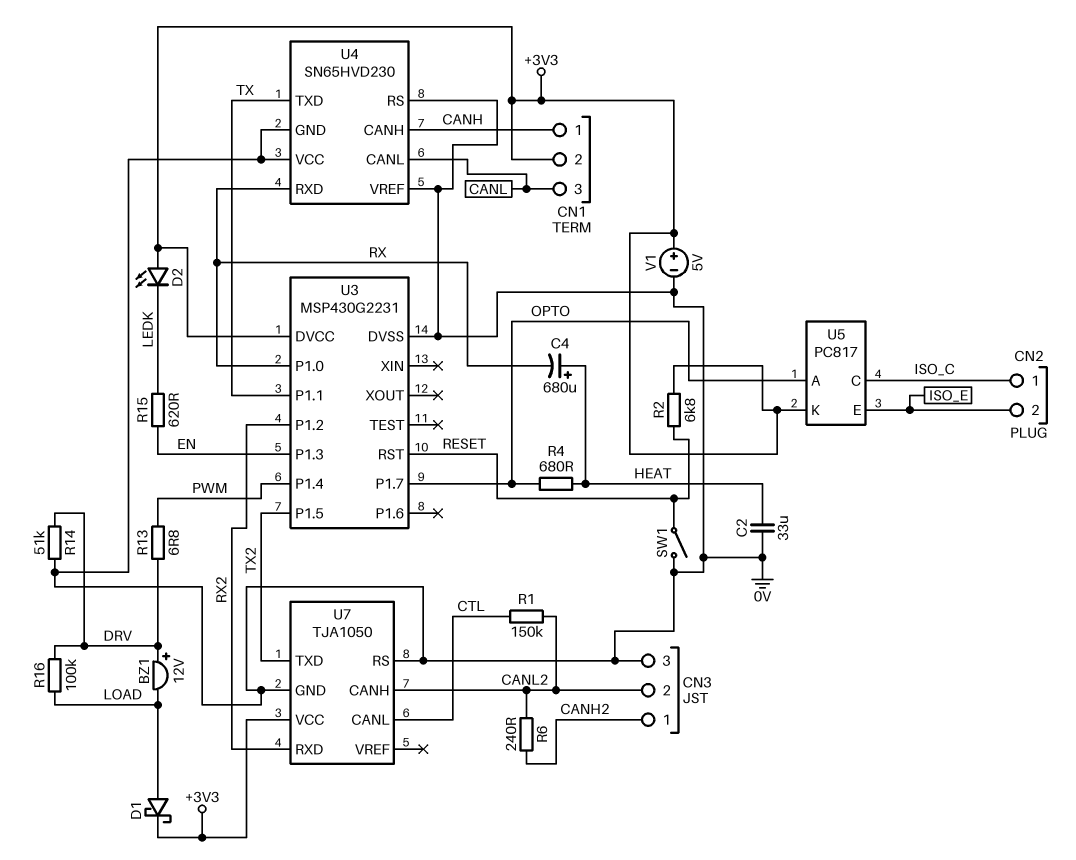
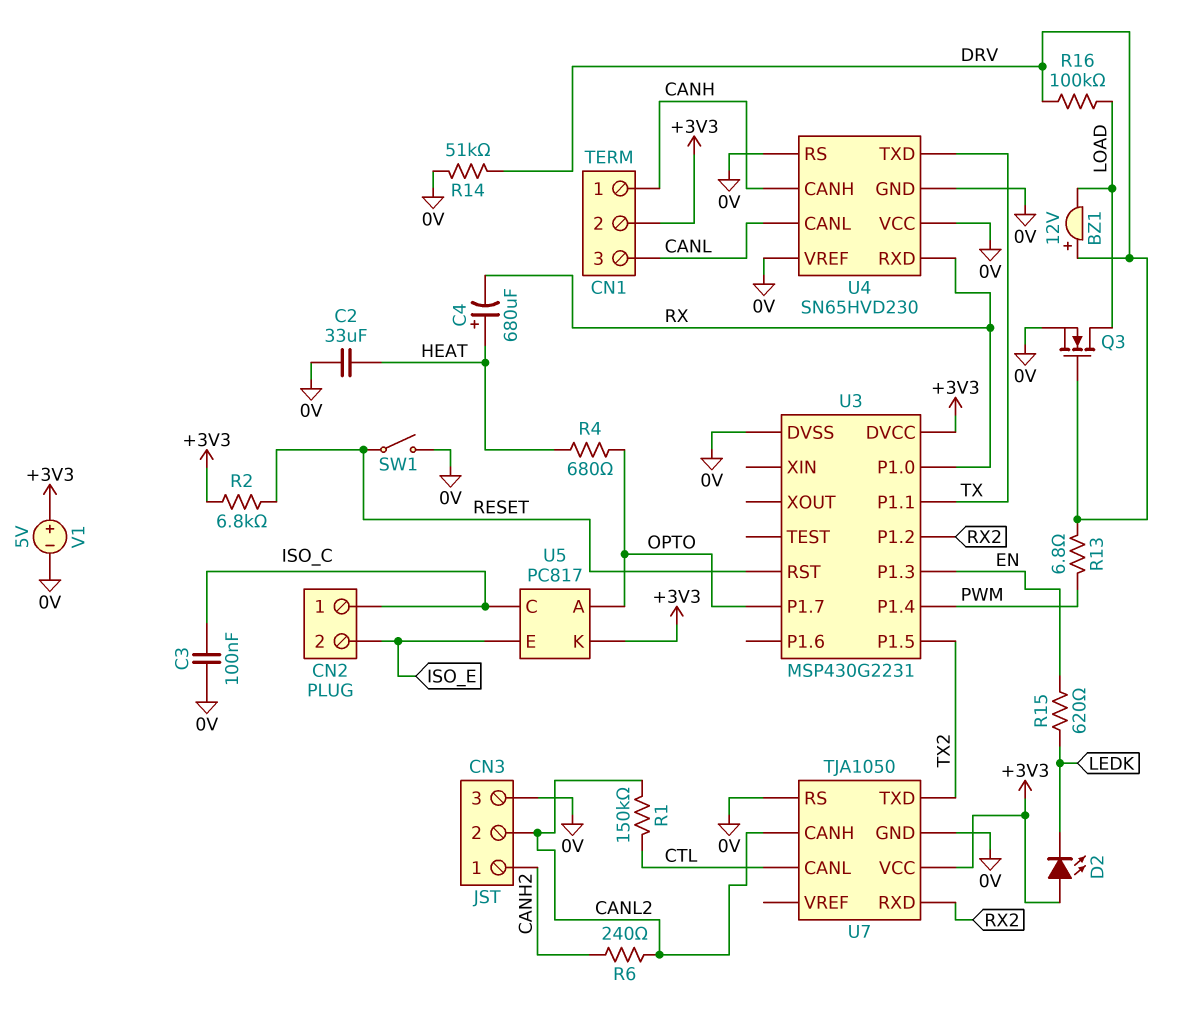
C3: none -> 100nF (0V, ISO_C)
D1: schottky (A LOAD, K +3V3) -> none
Q3: none -> NMOS (G DRV, D LOAD, S 0V)

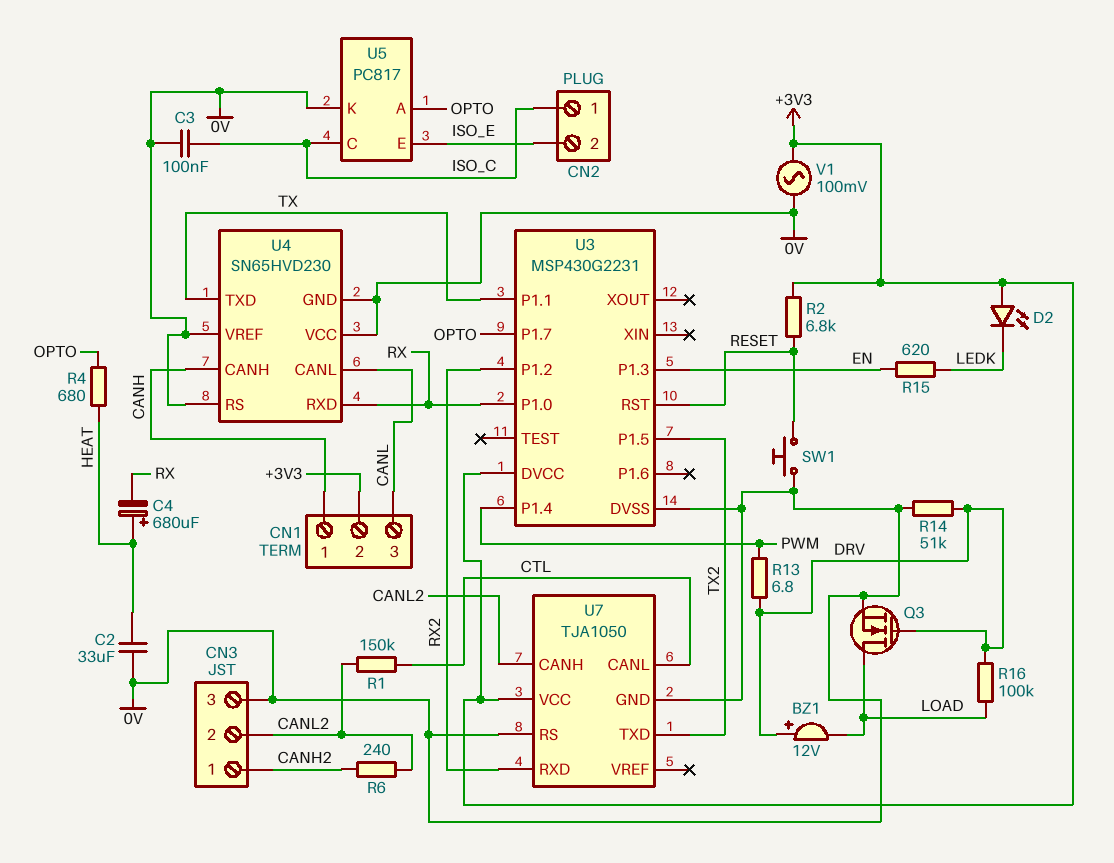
SW1: switch (0V, RESET) -> button (0V, RESET)
U5 pin K: +3V3 -> 0V
V1: 5V (plus +3V3, minus 0V) -> AC 100mV (+3V3, 0V)

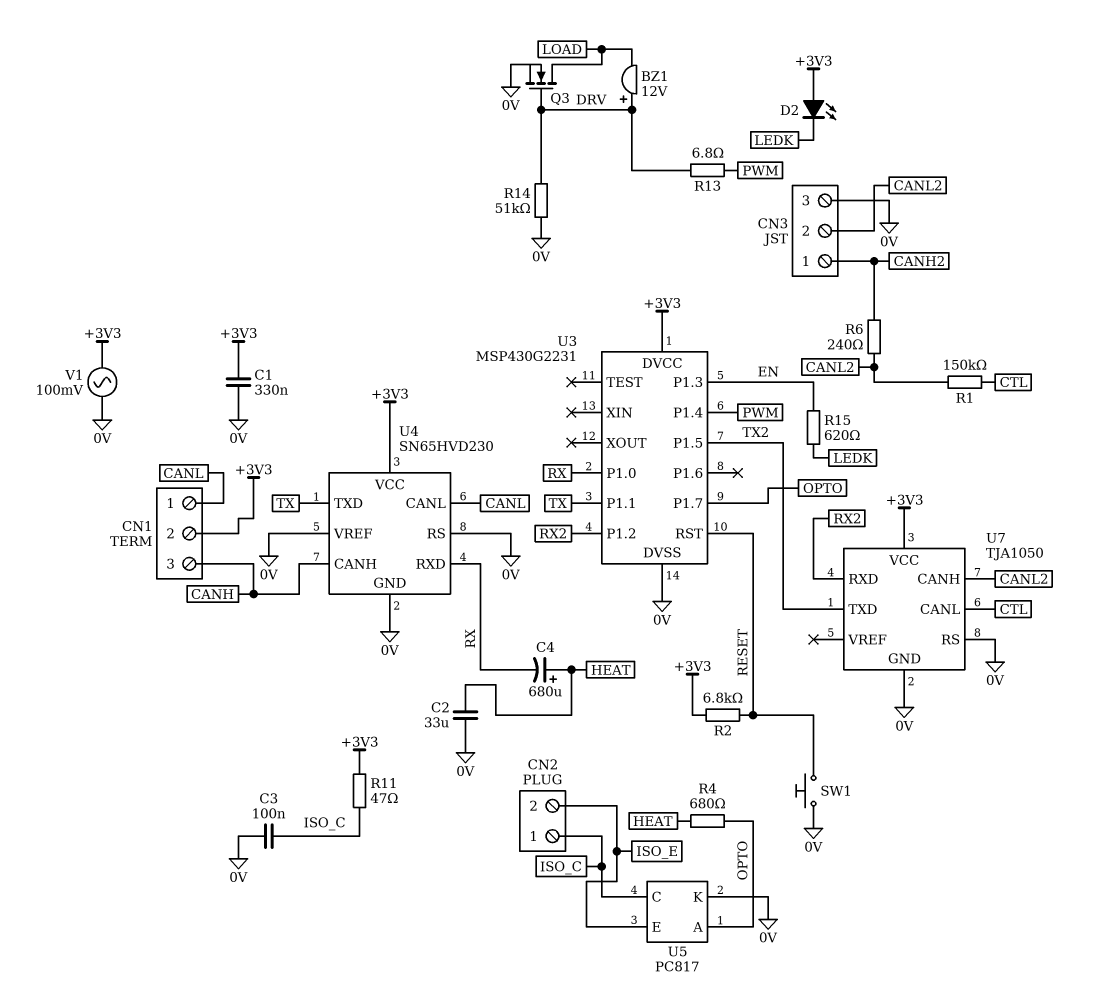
C1: none -> 330nF (+3V3, 0V)
CN1 pin 1: CANH -> CANL
CN1 pin 3: CANL -> CANH
R11: none -> 47 (+3V3, ISO_C)
R16: 100k (DRV, LOAD) -> none
U4 pin VCC: 0V -> +3V3

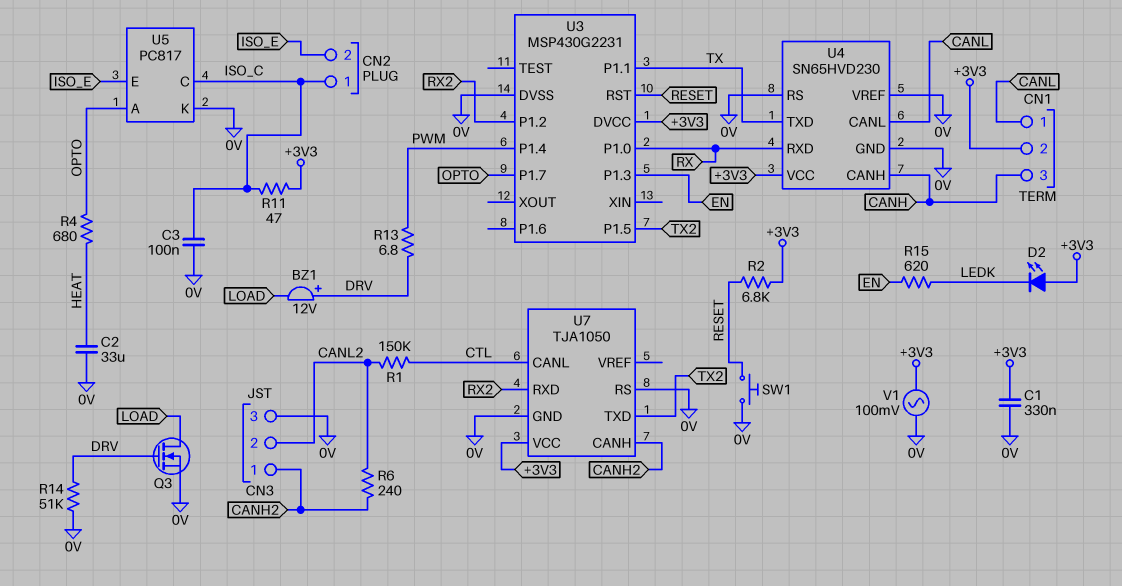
C4: 680uF (plus HEAT, minus RX) -> none
U7 pin CANH: CANL2 -> CANH2

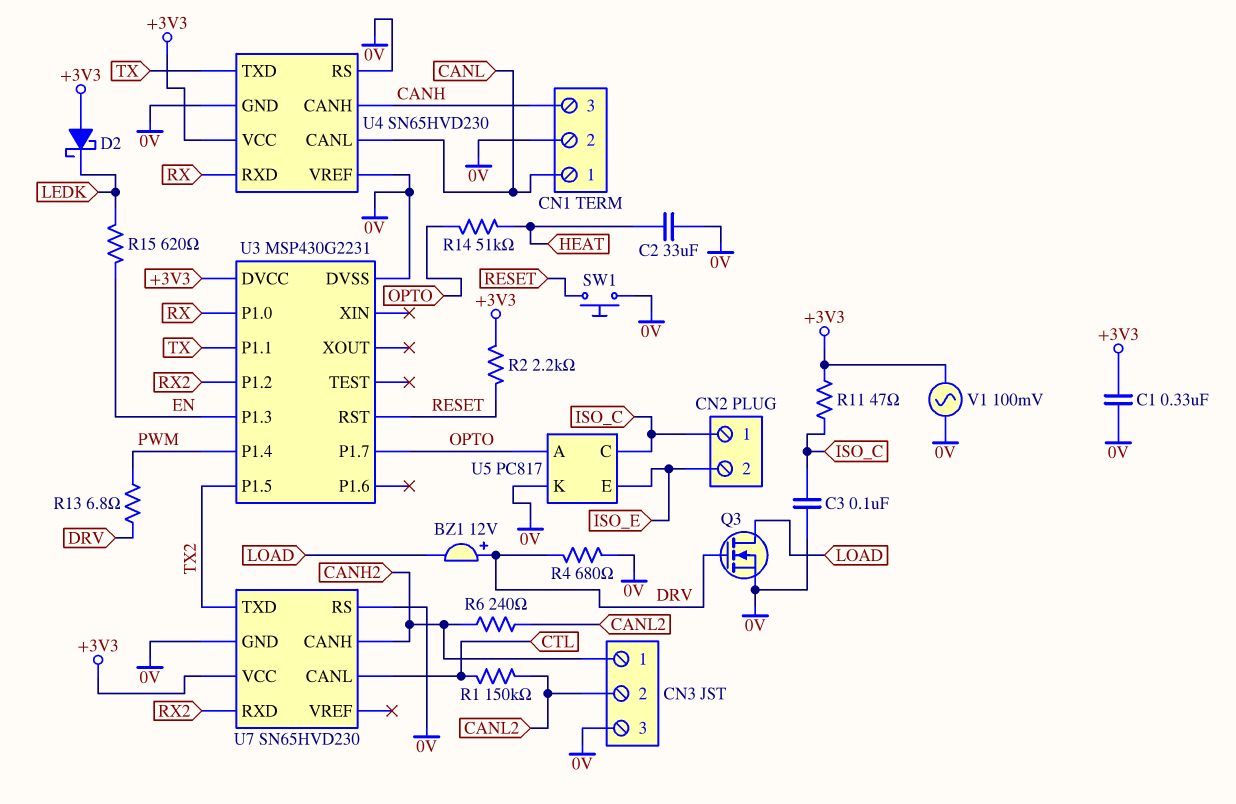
CN1 pin 2: +3V3 -> 0V
D2: LED (A +3V3, K LEDK) -> schottky (A +3V3, K LEDK)
R2: 6.8k (+3V3, RESET) -> 2.2k (+3V3, RESET)
R4: 680 (HEAT, OPTO) -> 680 (0V, DRV)
R14: 51k (0V, DRV) -> 51k (HEAT, OPTO)
U7: TJA1050 -> SN65HVD230

